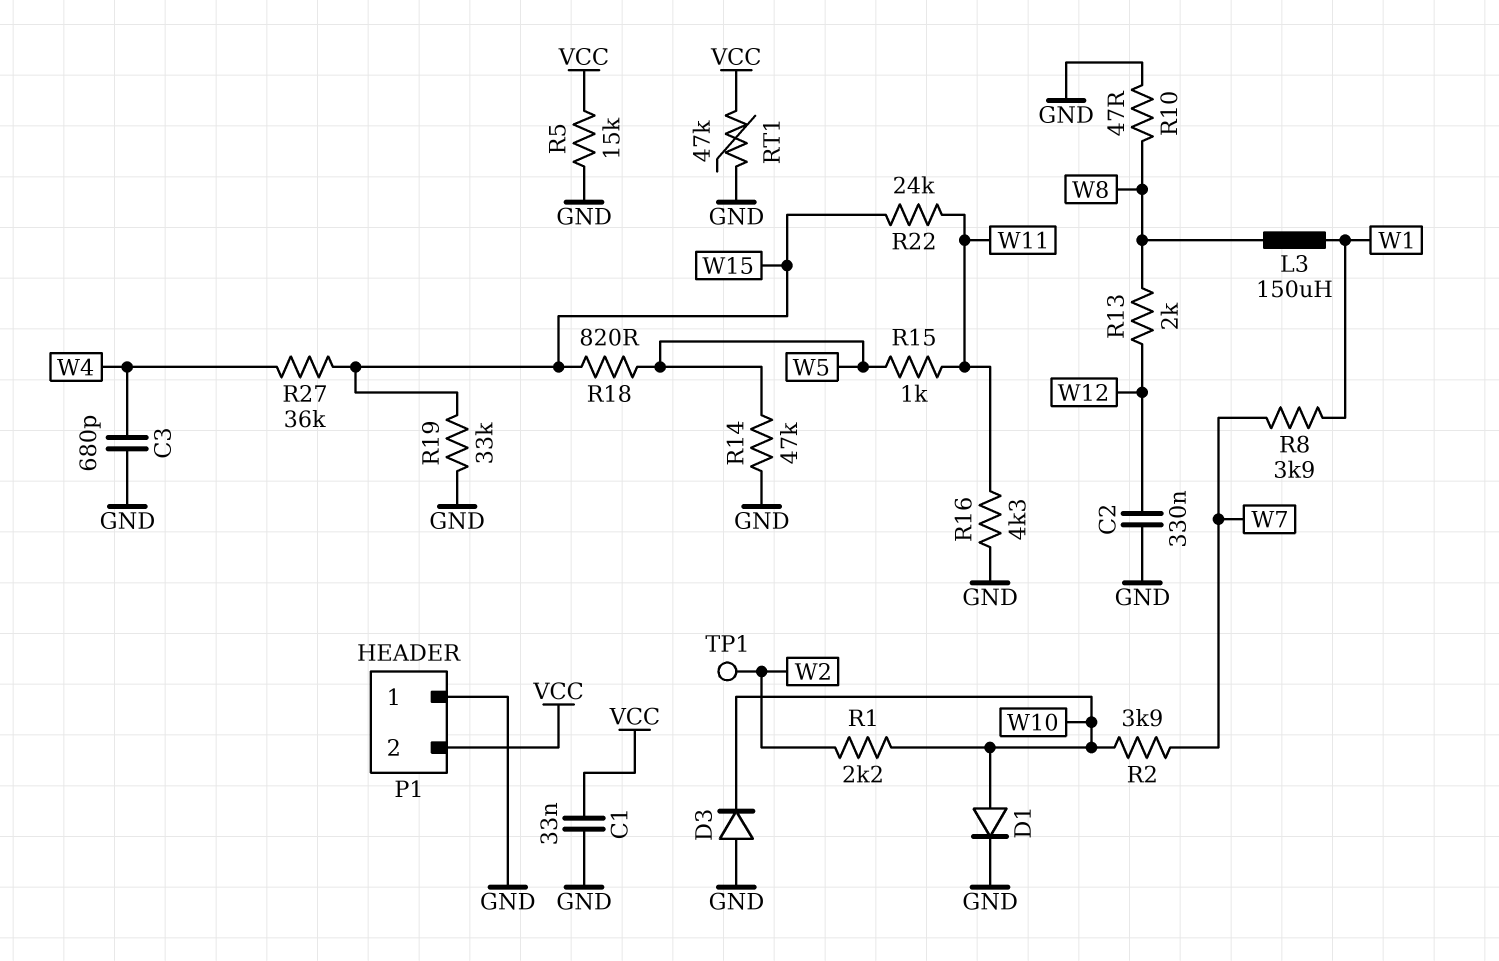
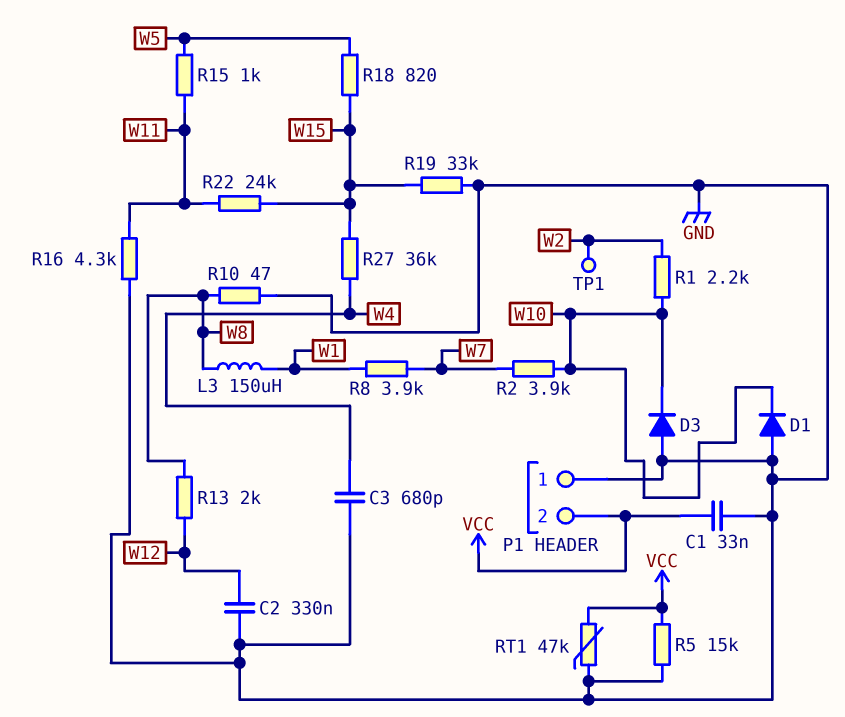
D1: diode (A W10, K GND) -> diode (A GND, K W10)
R14: 47k (GND, W5) -> none

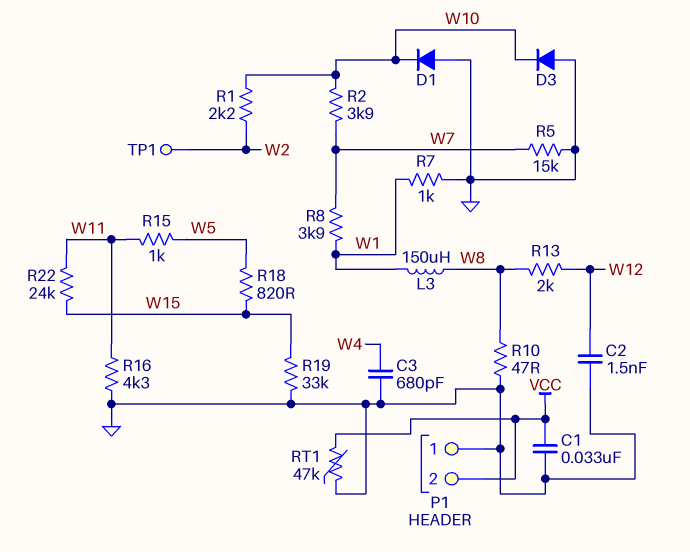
C2: 330nF (GND, W12) -> 1.5nF (GND, W12)
R5: 15k (GND, VCC) -> 15k (GND, W7)
R7: none -> 1k (GND, W1)
R27: 36k (W4, W15) -> none

